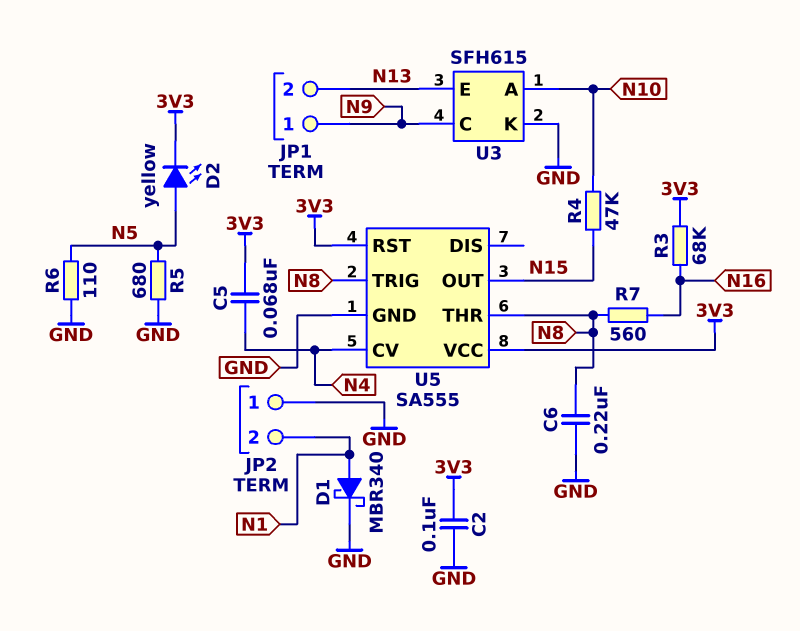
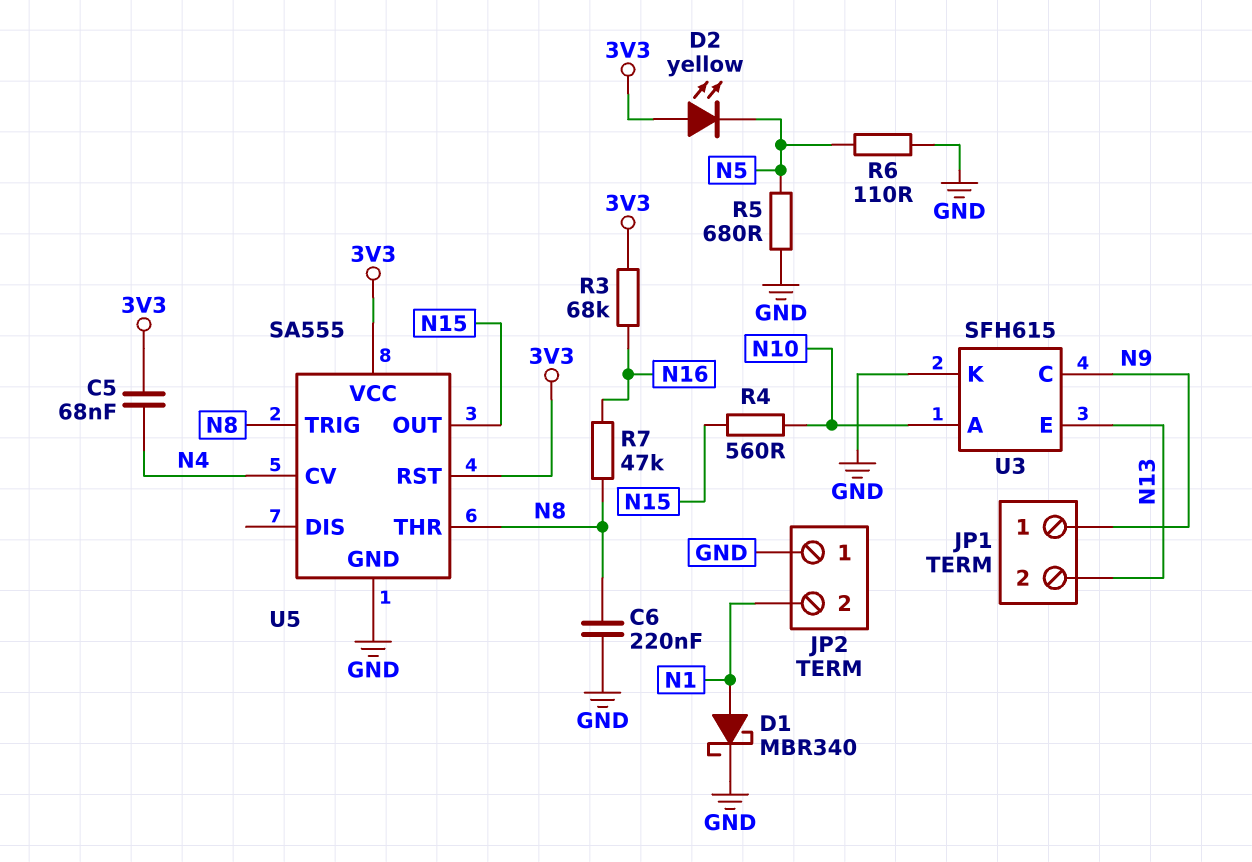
C2: 100nF (3V3, GND) -> none
D2: LED yellow (A N5, K 3V3) -> LED yellow (A 3V3, K N5)
R4: 47k (N10, N15) -> 560 (N10, N15)
R7: 560 (N8, N16) -> 47k (N8, N16)

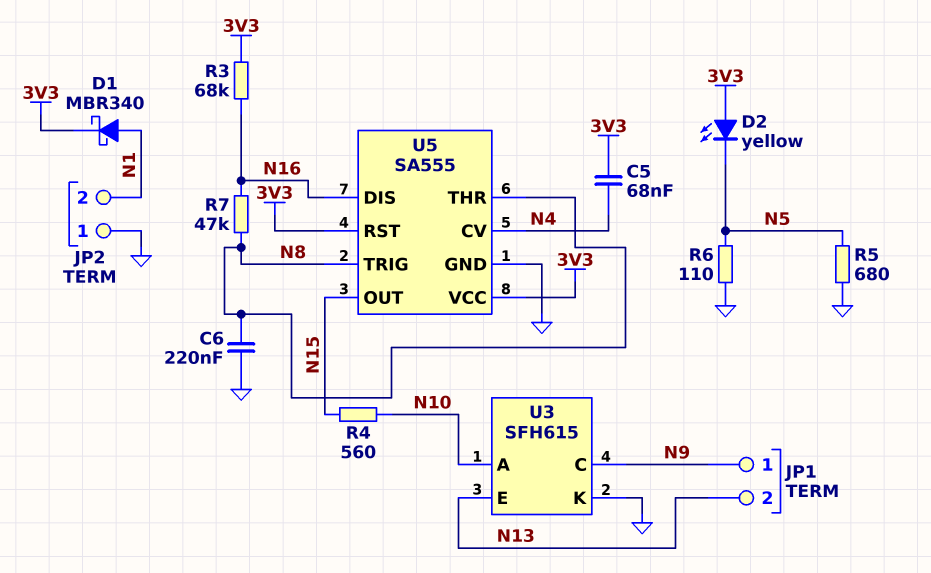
D1: schottky MBR340 (A N1, K GND) -> schottky MBR340 (A N1, K 3V3)
U5 pin DIS: none -> N16

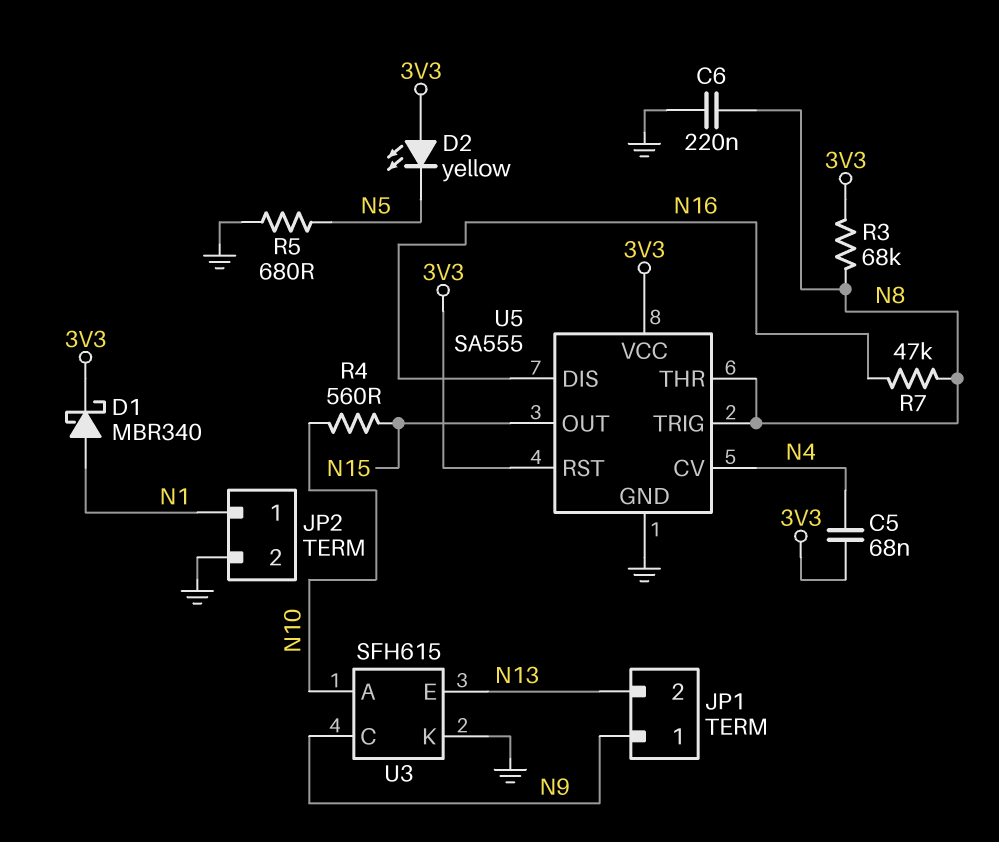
JP2 pin 1: GND -> N1
JP2 pin 2: N1 -> GND
R3: 68k (3V3, N16) -> 68k (3V3, N8)
R6: 110 (GND, N5) -> none

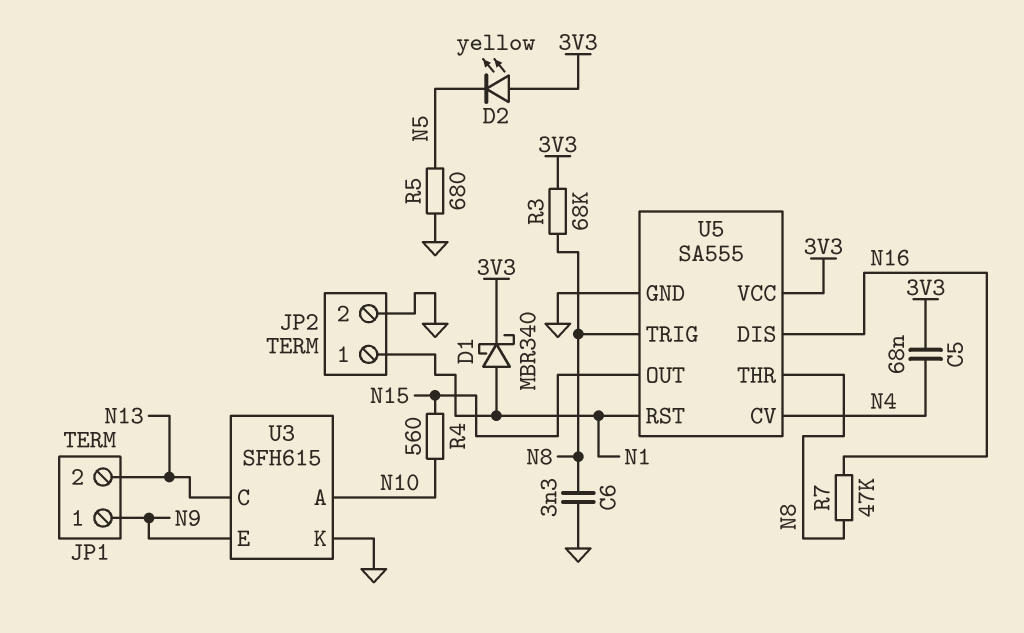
C6: 220nF (GND, N8) -> 3.3nF (GND, N8)
U3 pin C: N9 -> N13
U3 pin E: N13 -> N9
U5 pin RST: 3V3 -> N1

